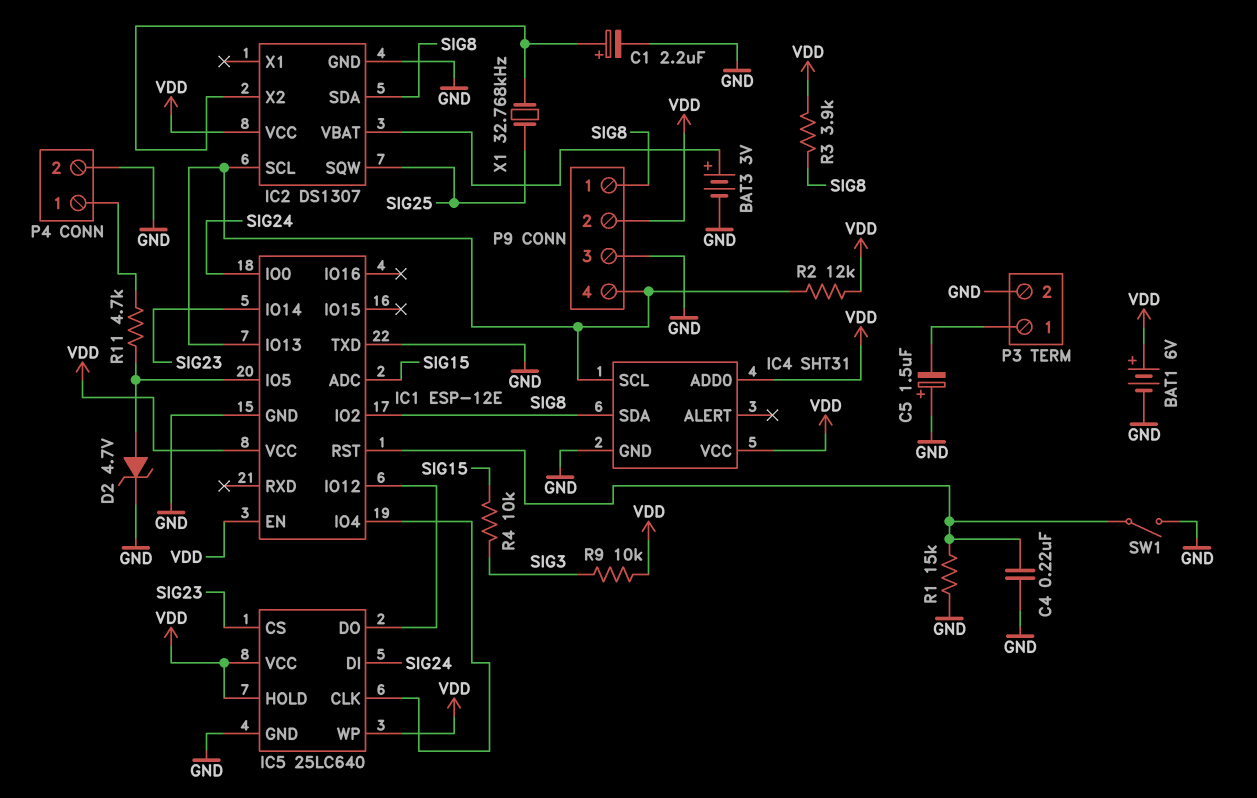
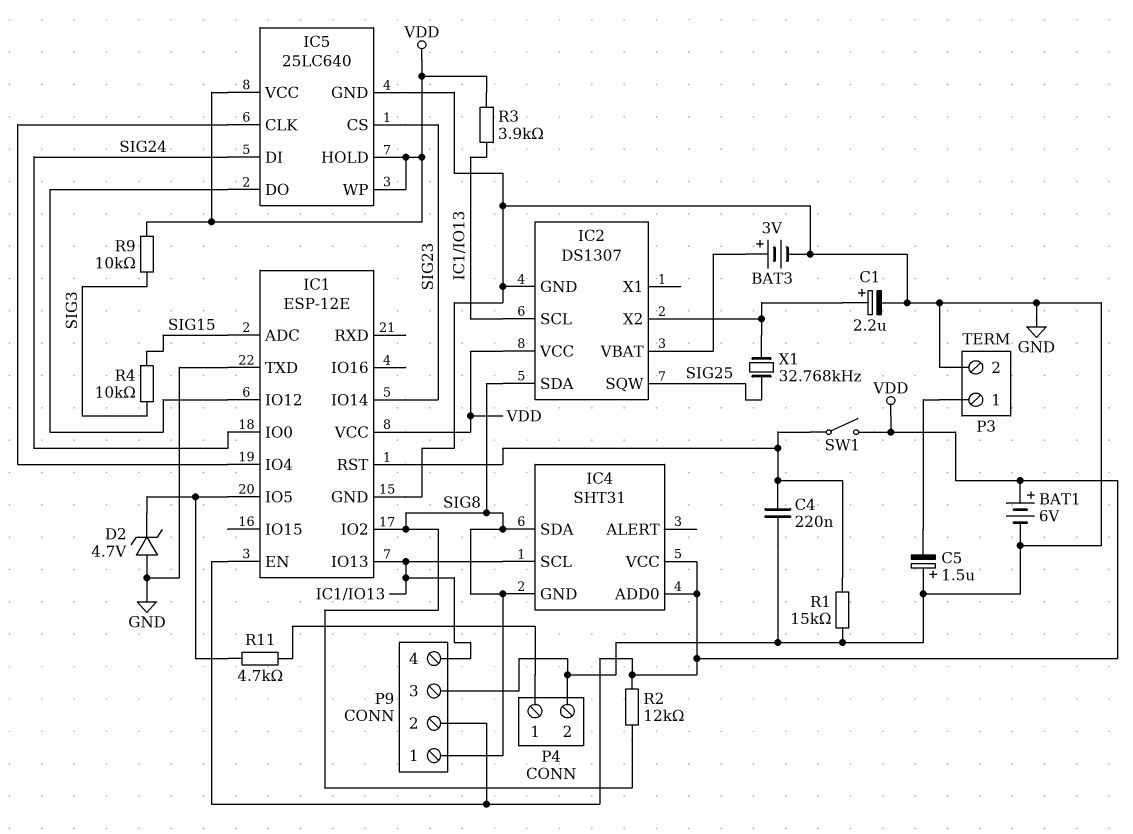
D2: zener 4.7V (A IC1/IO5, K GND) -> zener 4.7V (A GND, K IC1/IO5)
IC4 pin GND: GND -> SIG8
R2: 12k (IC1/IO13, VDD) -> 12k (SIG8, VDD)
R3: 3.9k (SIG8, VDD) -> 3.9k (IC1/IO13, VDD)
SW1: switch (GND, IC1/RST) -> switch (IC1/RST, VDD)

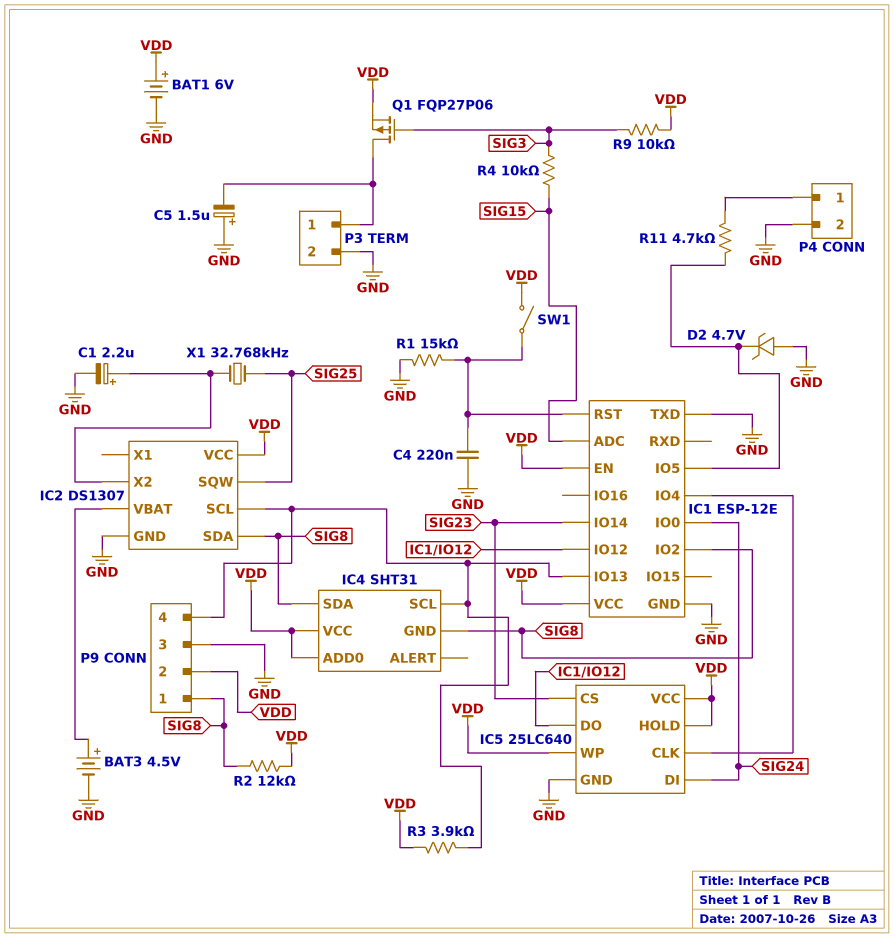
BAT3: 3V (plus IC2/VBAT, minus GND) -> 4.5V (plus IC2/VBAT, minus GND)
Q1: none -> PMOS FQP27P06 (G SIG3, D P3/1, S VDD)

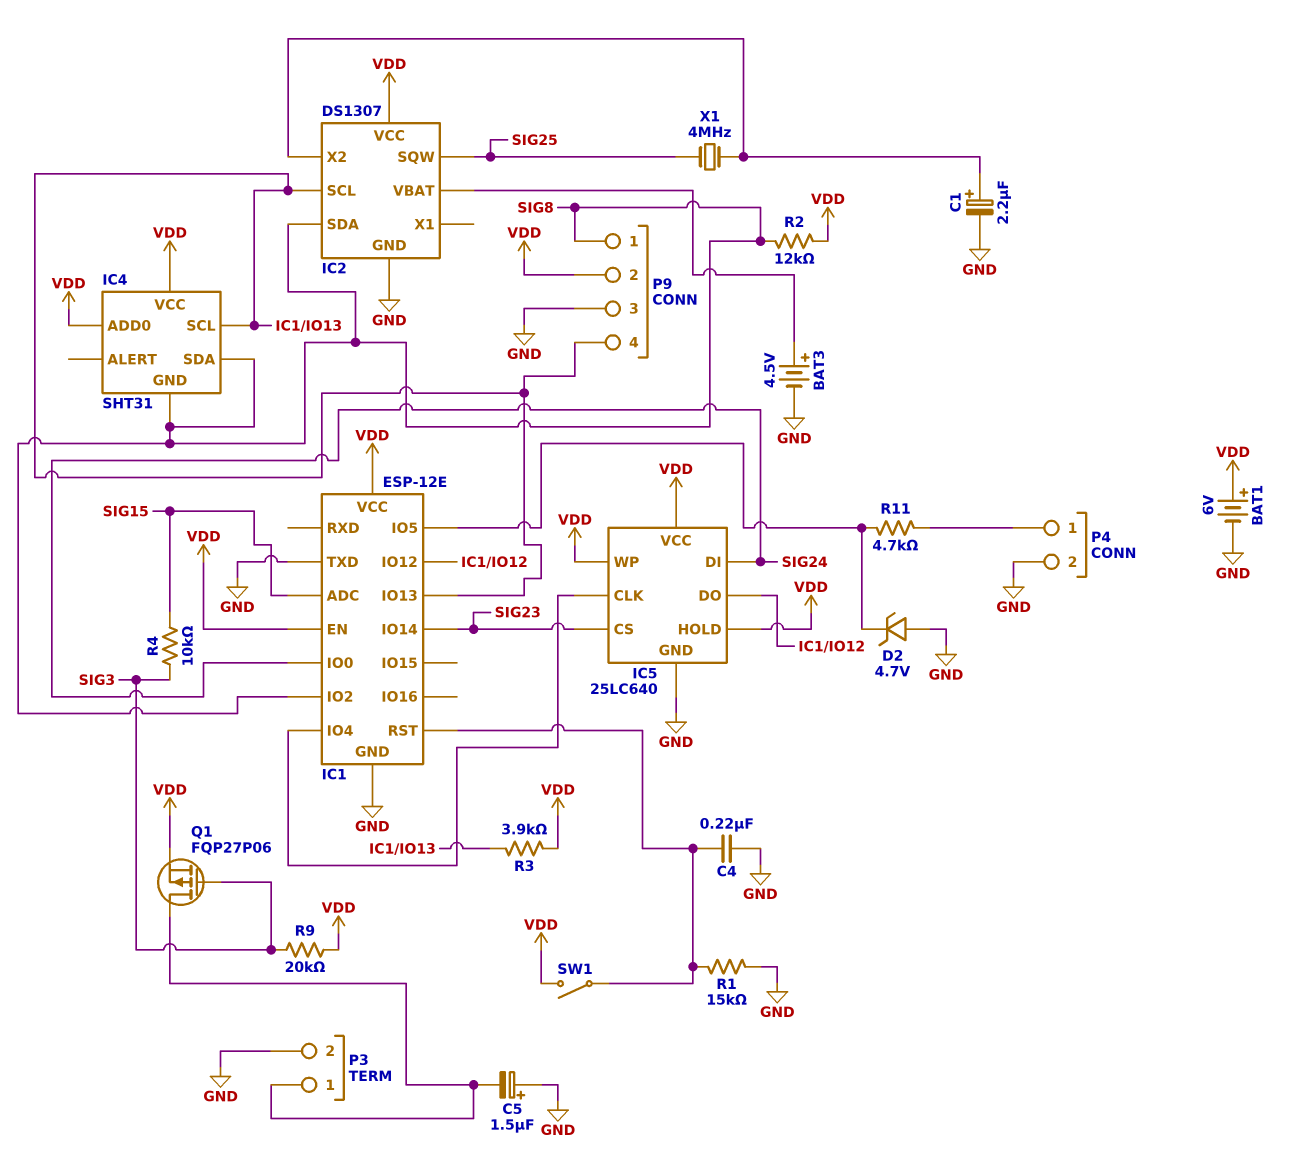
R9: 10k (SIG3, VDD) -> 20k (SIG3, VDD)
X1: 32.768kHz (IC2/X2, SIG25) -> 4MHz (IC2/X2, SIG25)

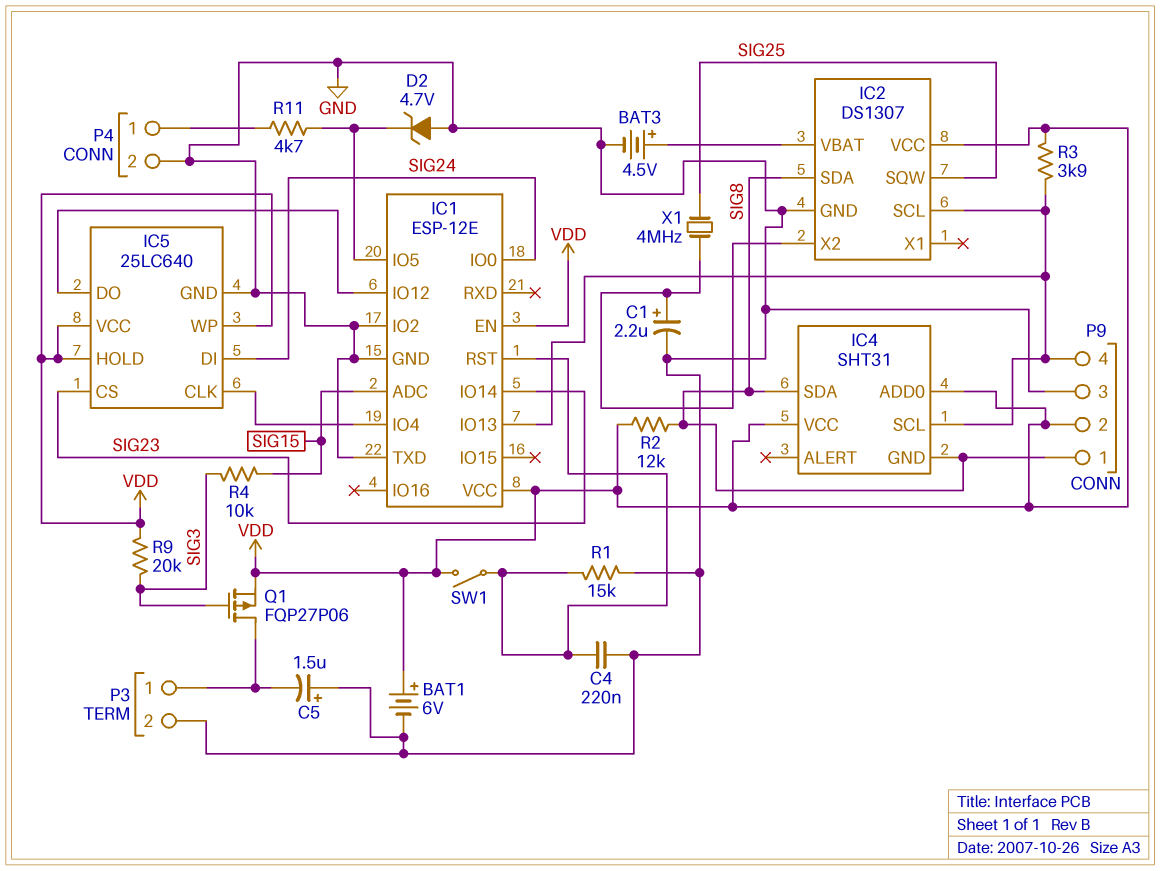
IC1 pin IO2: SIG8 -> GND

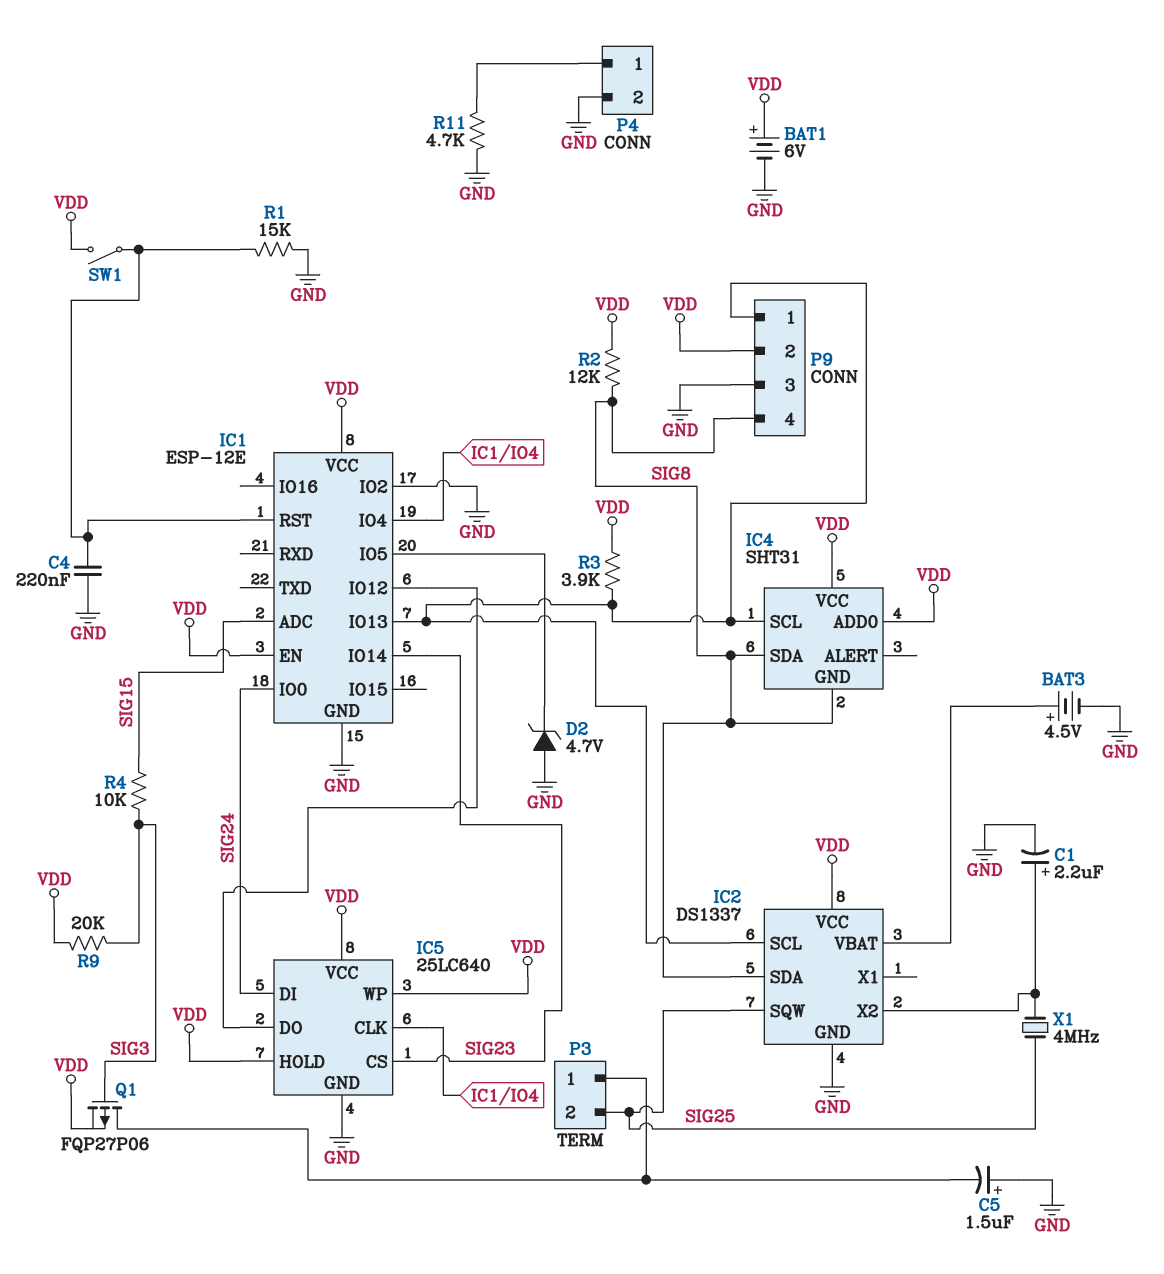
IC1 pin TXD: GND -> none
IC2: DS1307 -> DS1337
P3 pin 2: GND -> SIG25
P9 pin 1: SIG8 -> IC1/IO13
P9 pin 4: IC1/IO13 -> SIG8
R11: 4.7k (IC1/IO5, P4/1) -> 4.7k (GND, P4/1)

